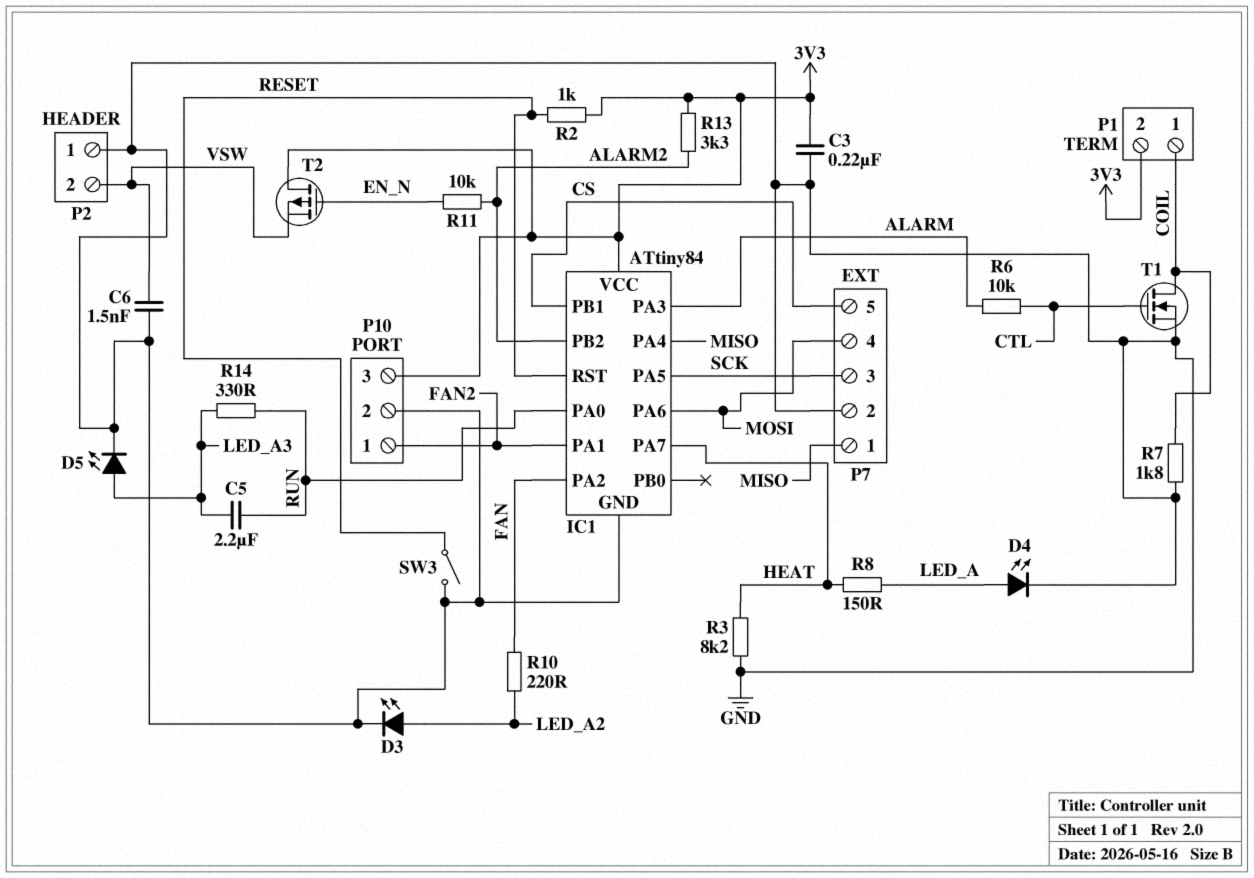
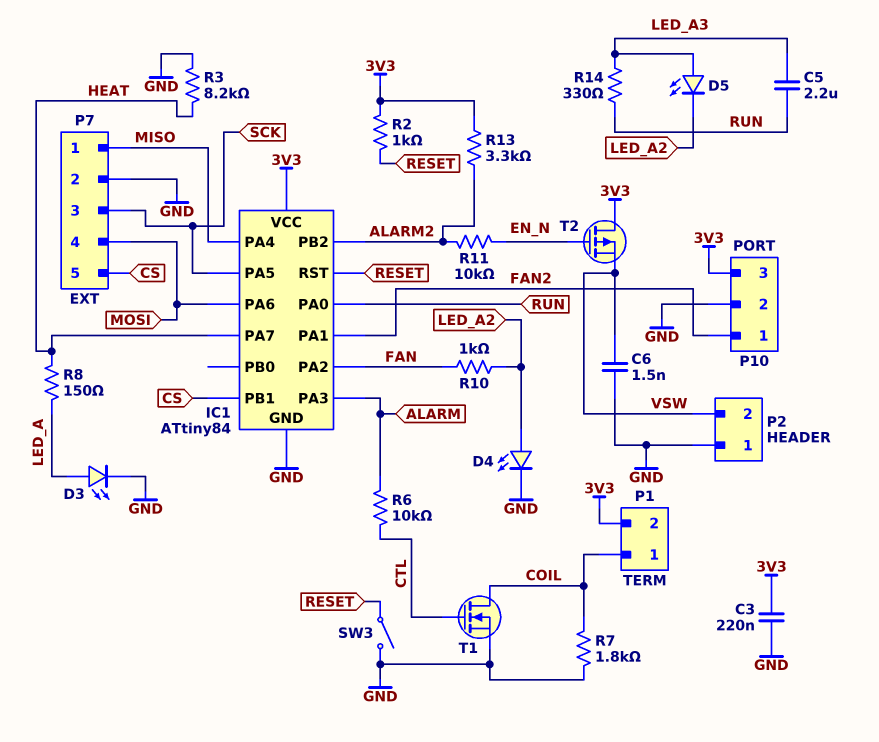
D3: LED (A LED_A2, K GND) -> LED (A LED_A, K GND)
D4: LED (A LED_A, K GND) -> LED (A LED_A2, K GND)
D5: LED (A LED_A3, K GND) -> LED (A LED_A3, K LED_A2)
R10: 220 (FAN, LED_A2) -> 1k (FAN, LED_A2)

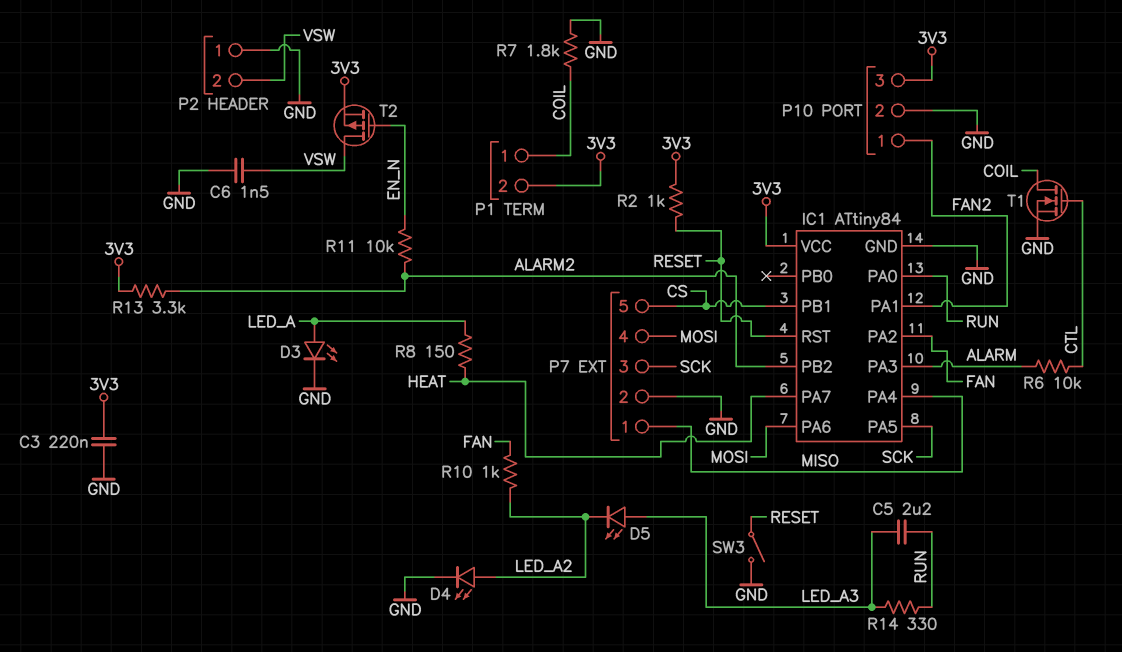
R3: 8.2k (GND, HEAT) -> none
T2: PMOS (G EN_N, D 3V3, S VSW) -> PMOS (G EN_N, D VSW, S 3V3)

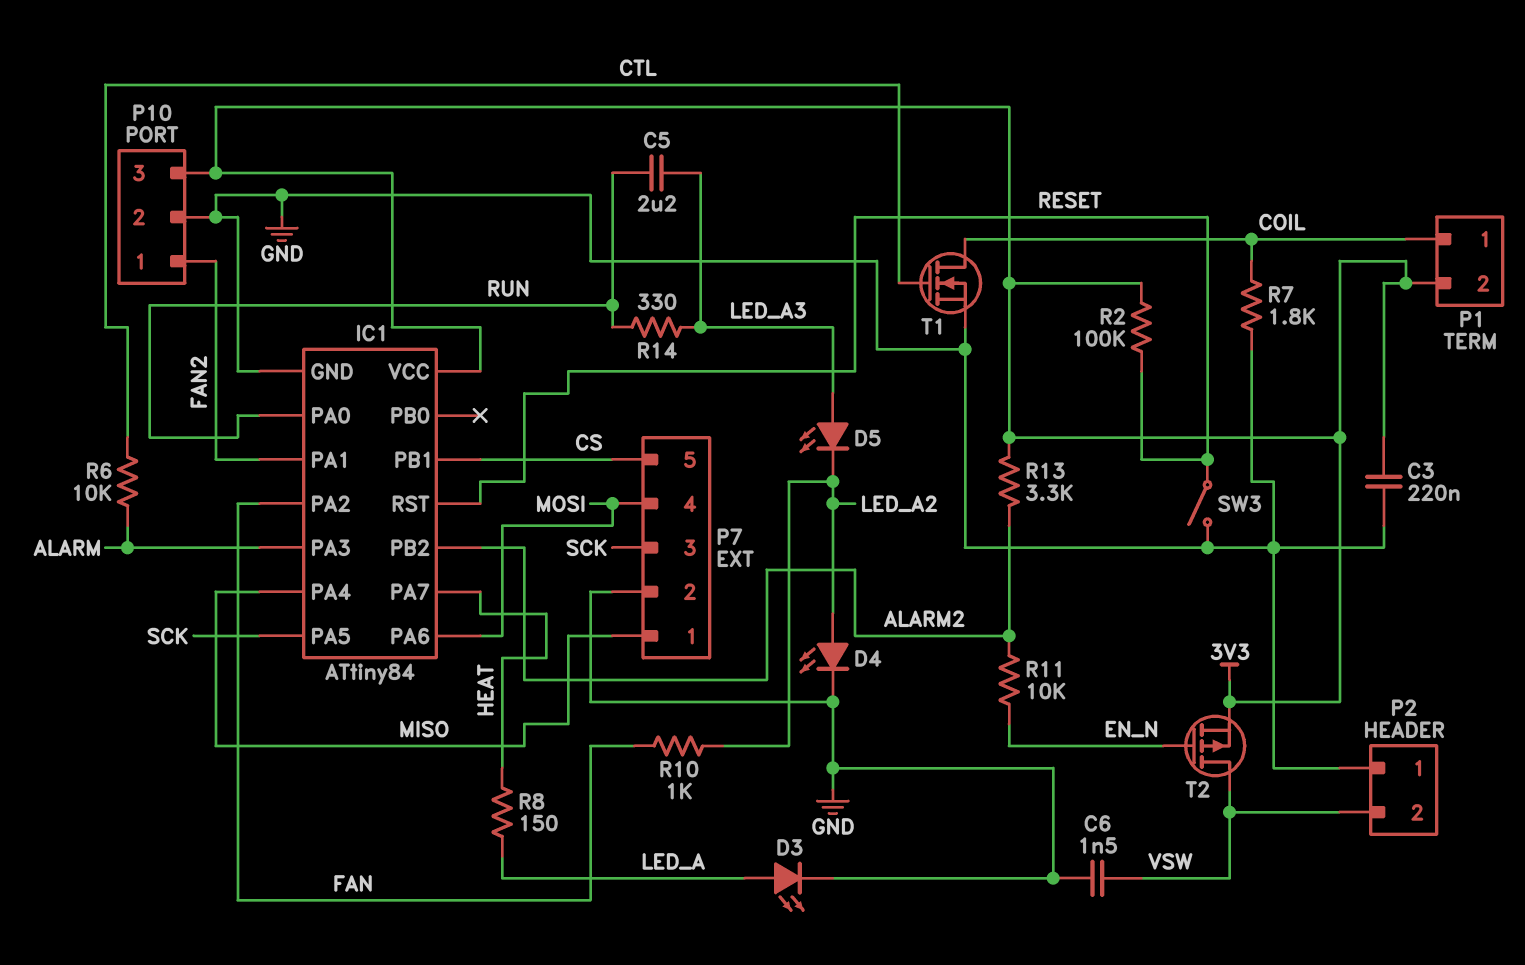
R2: 1k (3V3, RESET) -> 100k (3V3, RESET)

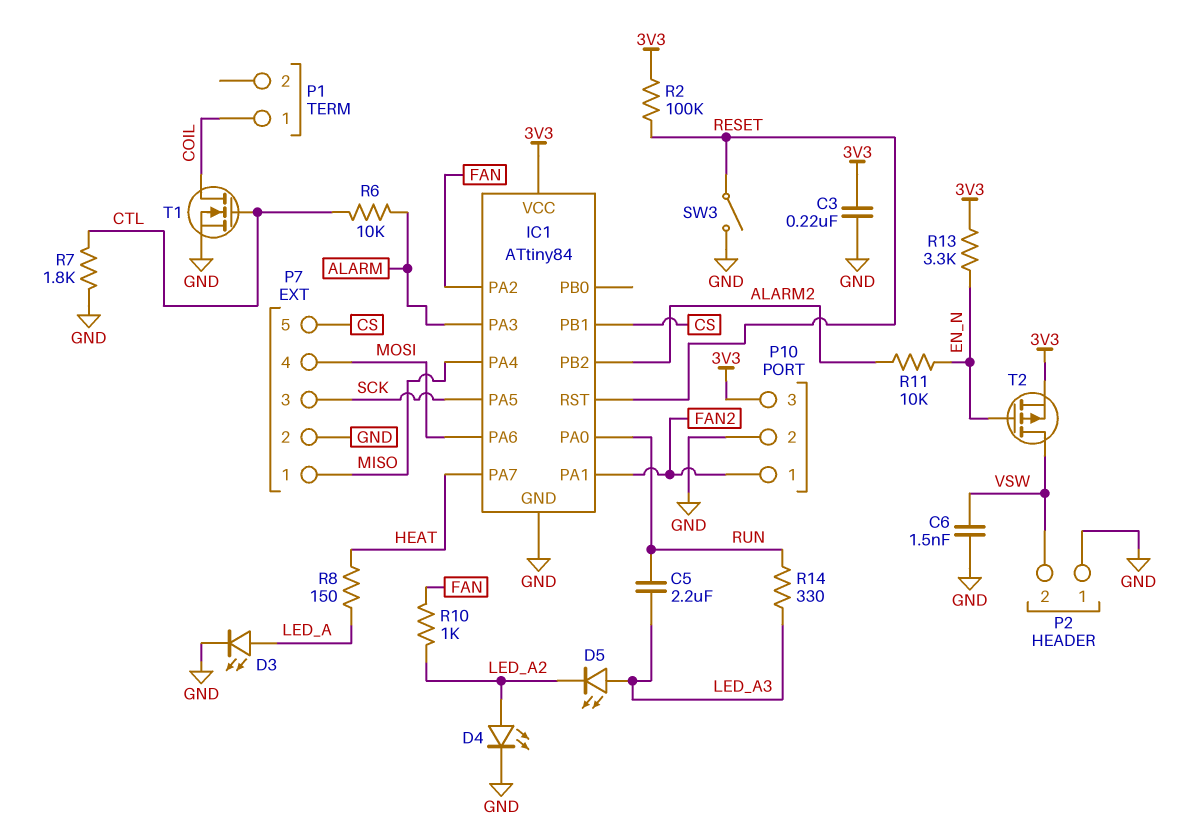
P1 pin 2: 3V3 -> none
R7: 1.8k (COIL, GND) -> 1.8k (CTL, GND)
R13: 3.3k (3V3, ALARM2) -> 3.3k (3V3, EN_N)

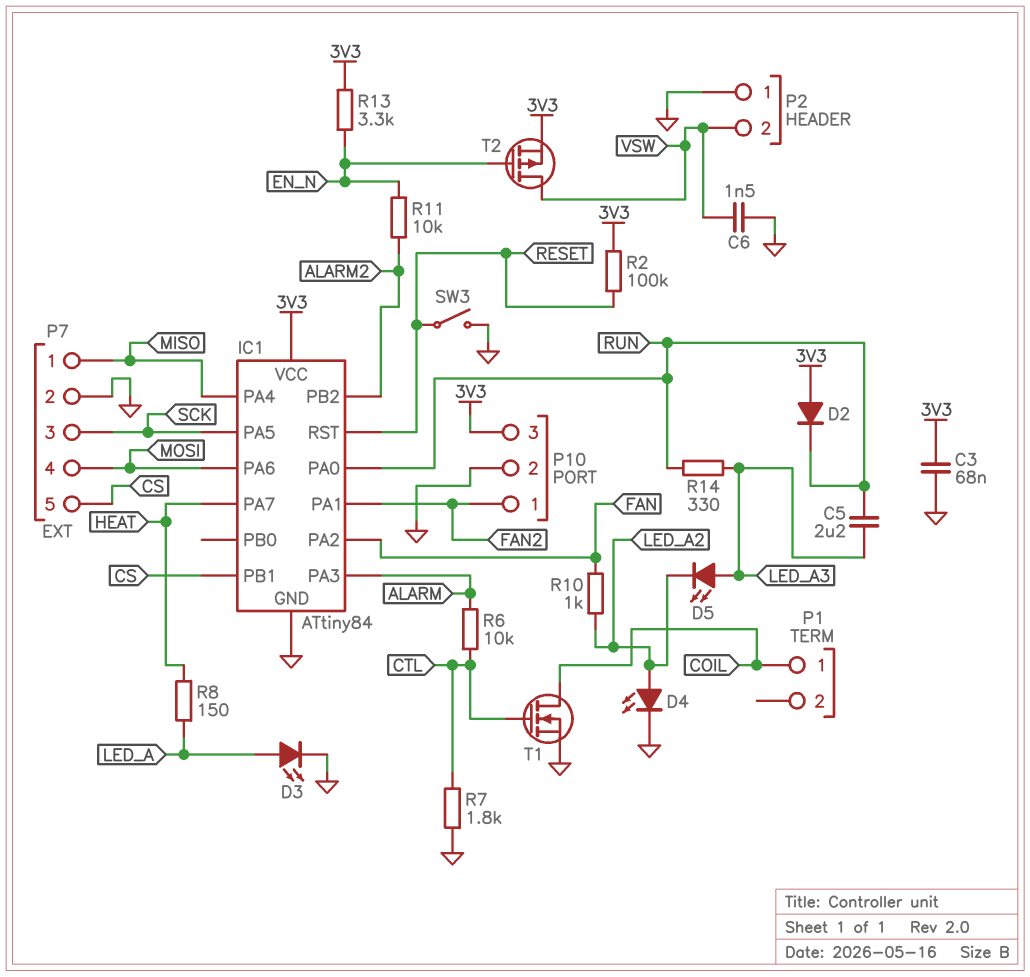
C3: 220nF (3V3, GND) -> 68nF (3V3, GND)
D2: none -> diode (A 3V3, K RUN)

